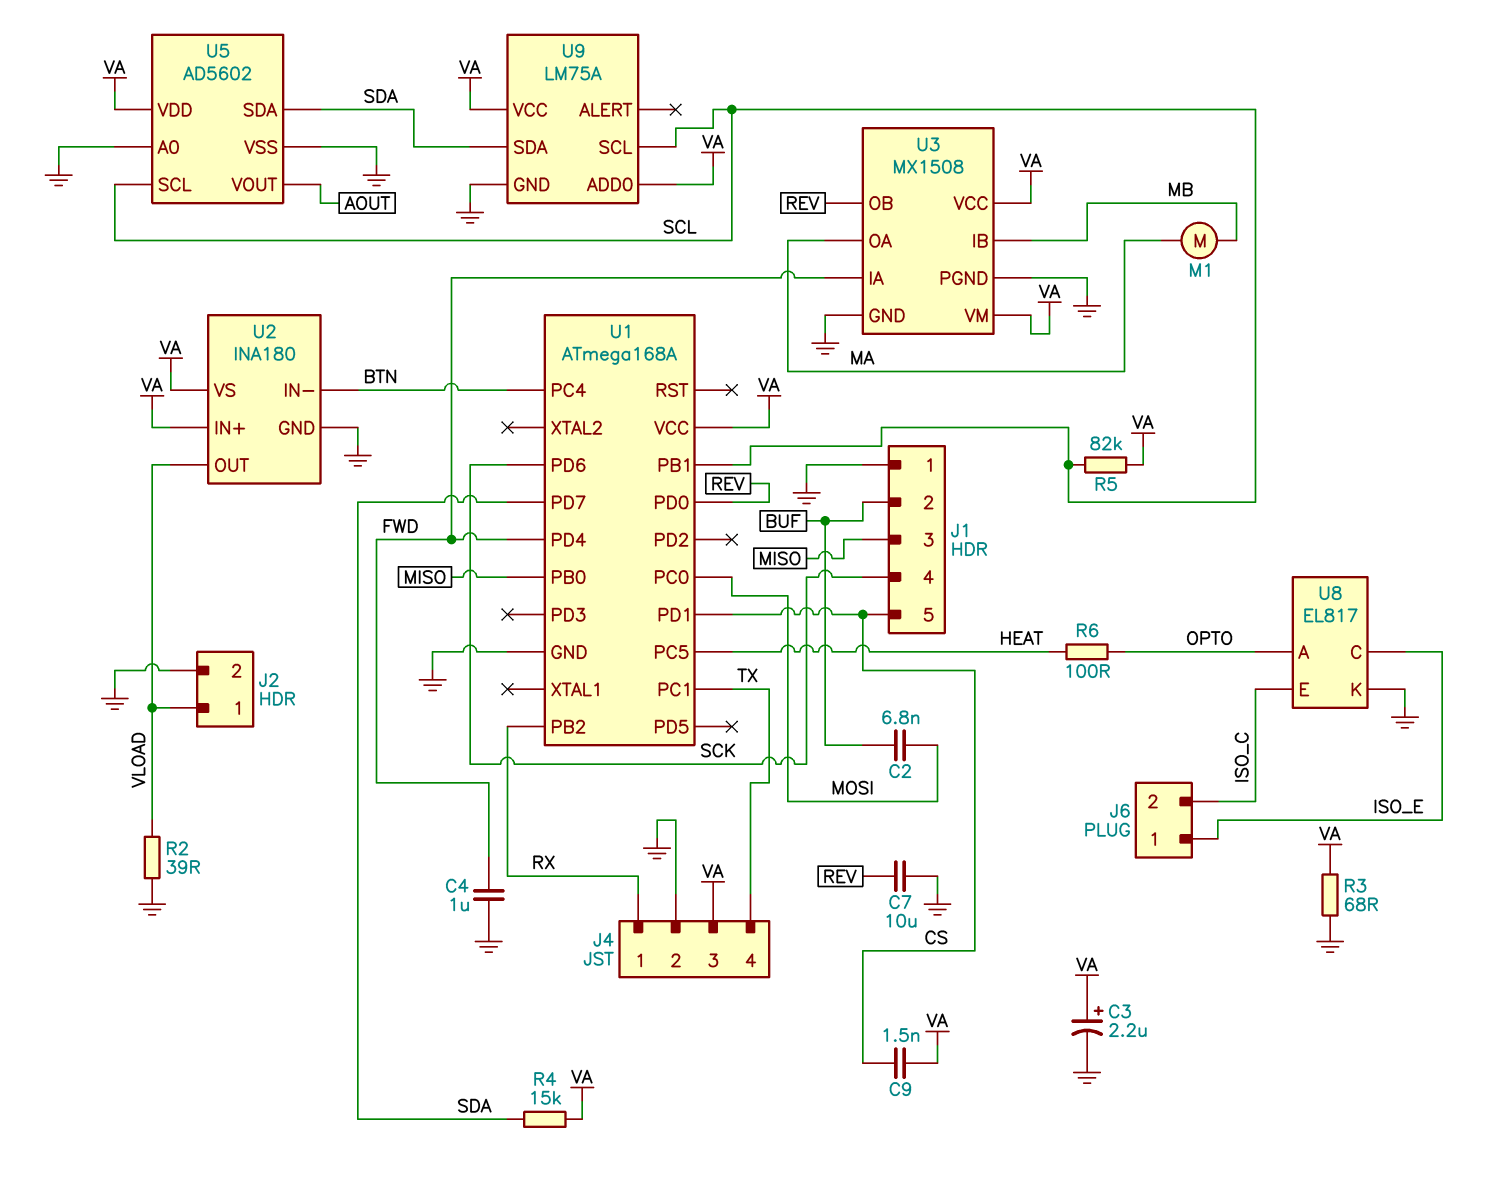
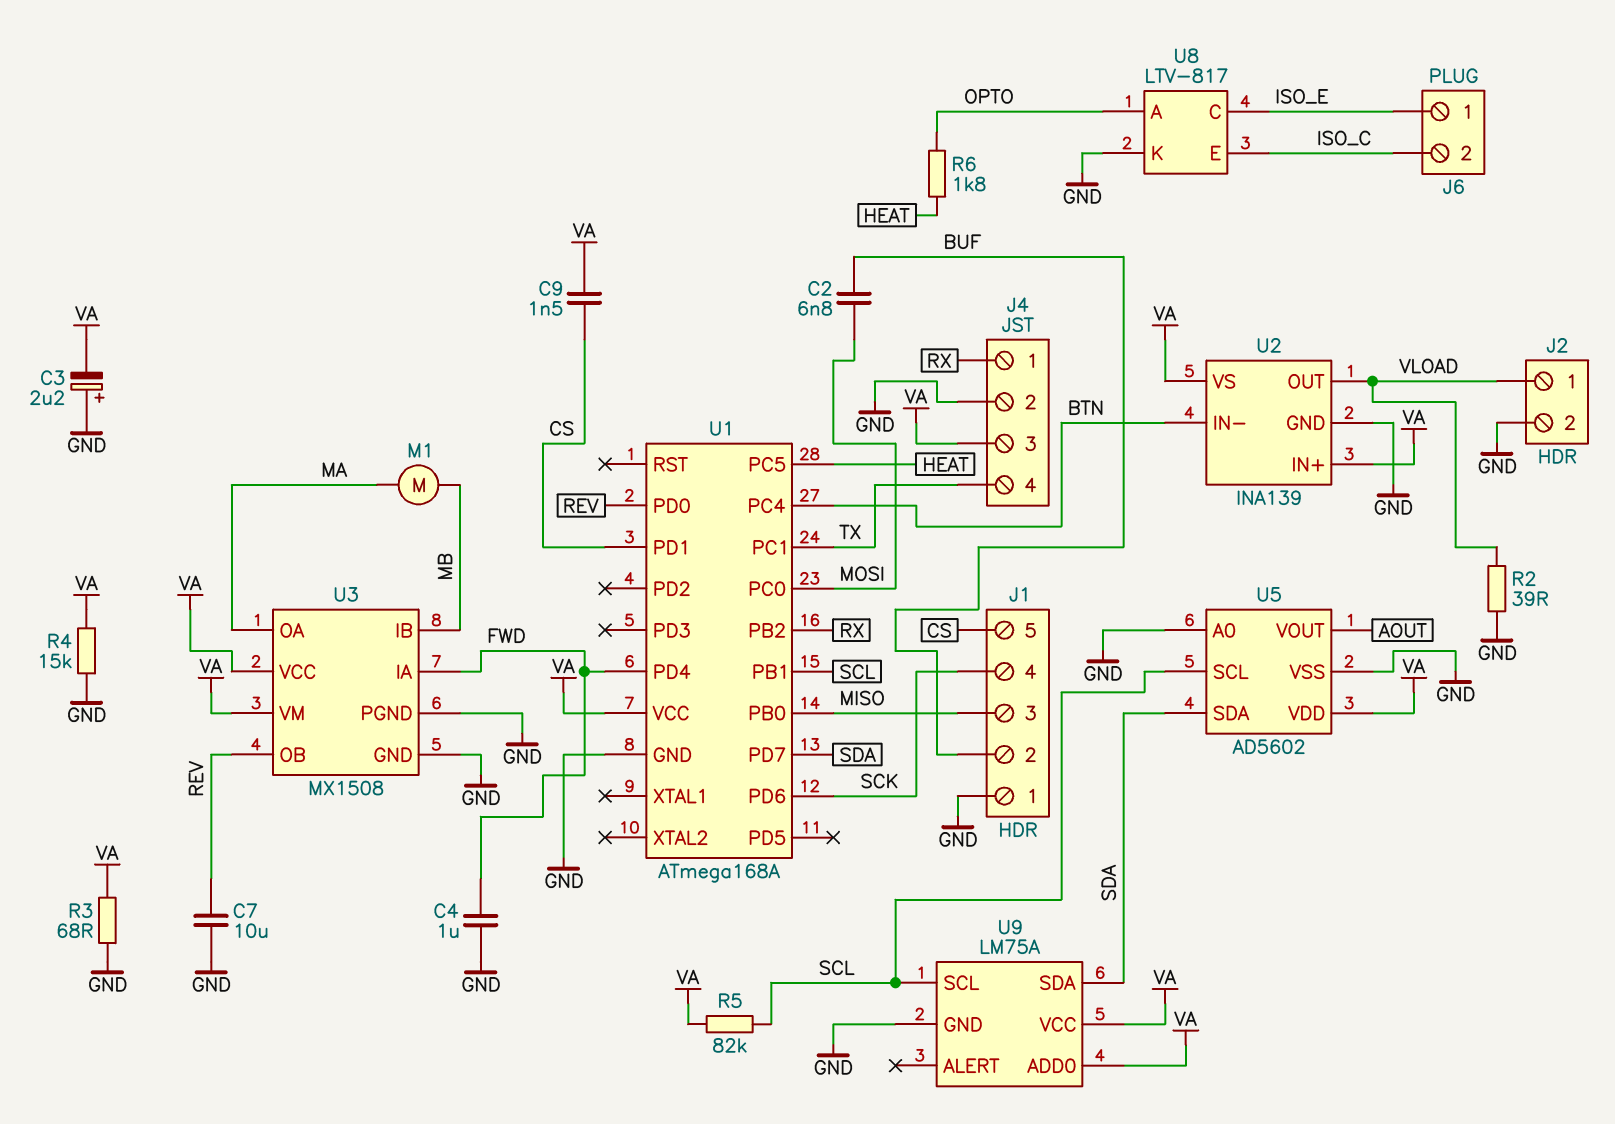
C3: 2.2uF (plus VA, minus GND) -> 2.2uF (plus GND, minus VA)
R4: 15k (SDA, VA) -> 15k (GND, VA)
R6: 100 (HEAT, OPTO) -> 1.8k (HEAT, OPTO)
U2: INA180 -> INA139
U8: EL817 -> LTV-817

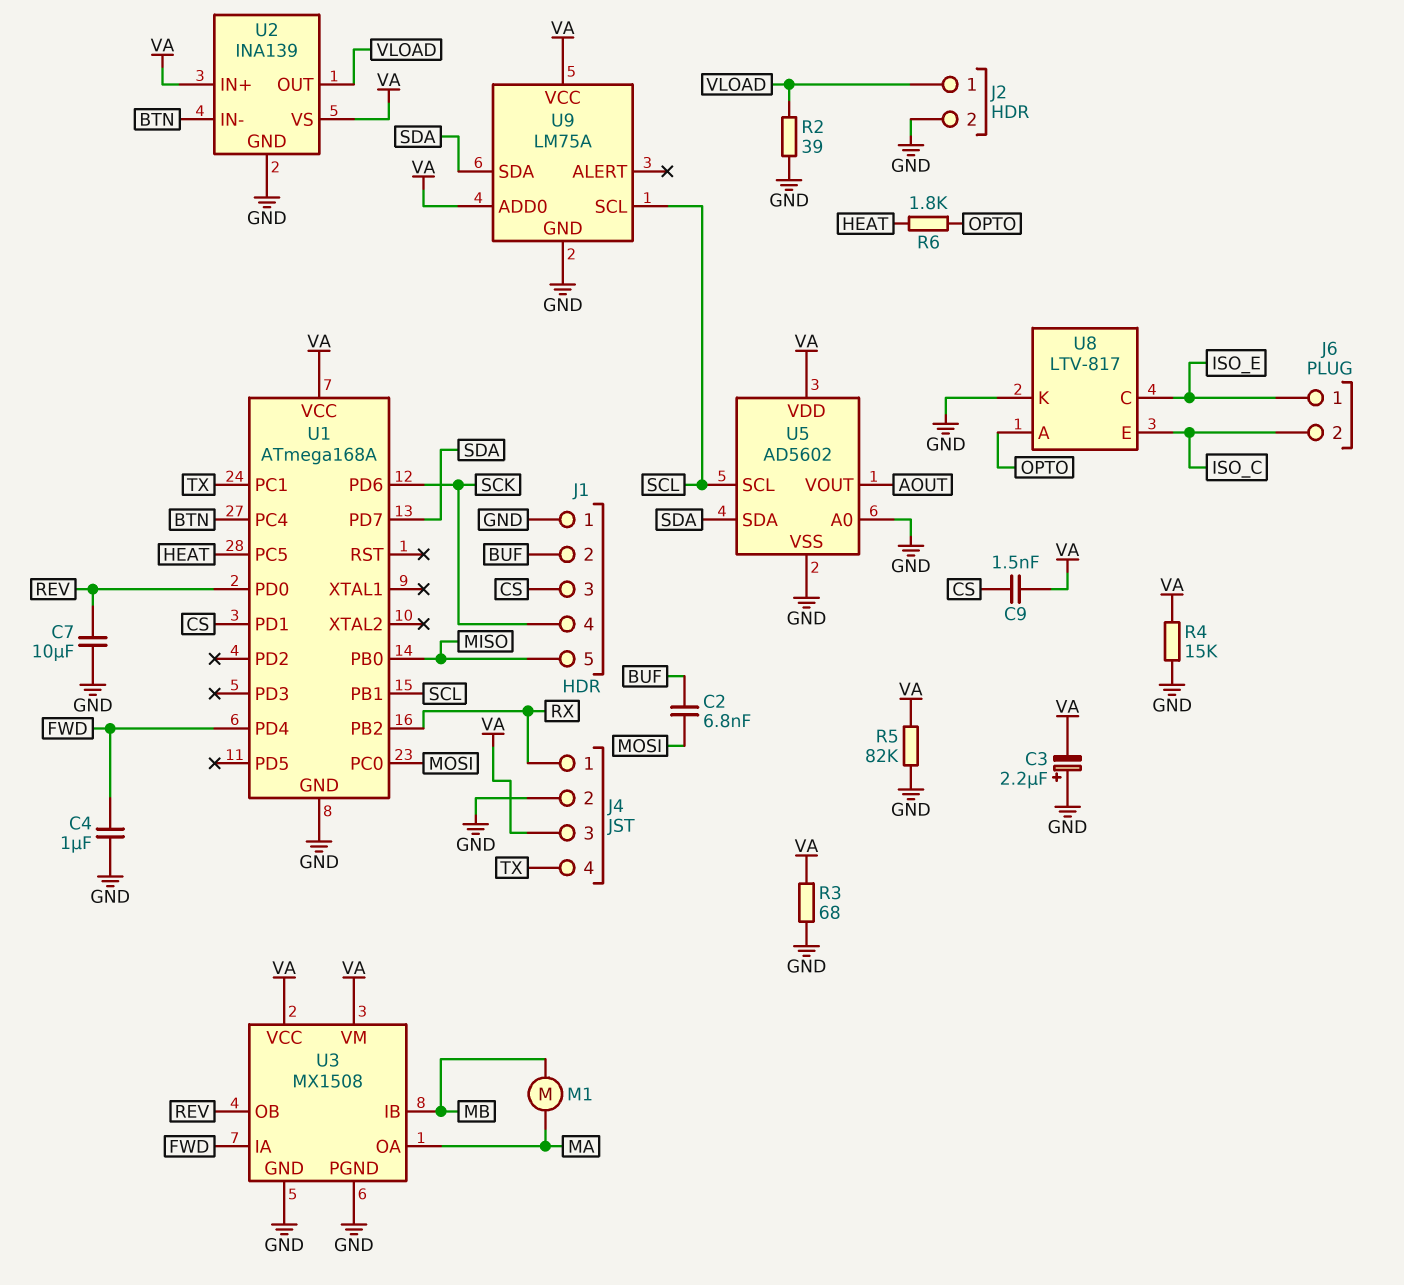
J1 pin 3: MISO -> CS
J1 pin 5: CS -> MISO
R5: 82k (SCL, VA) -> 82k (GND, VA)

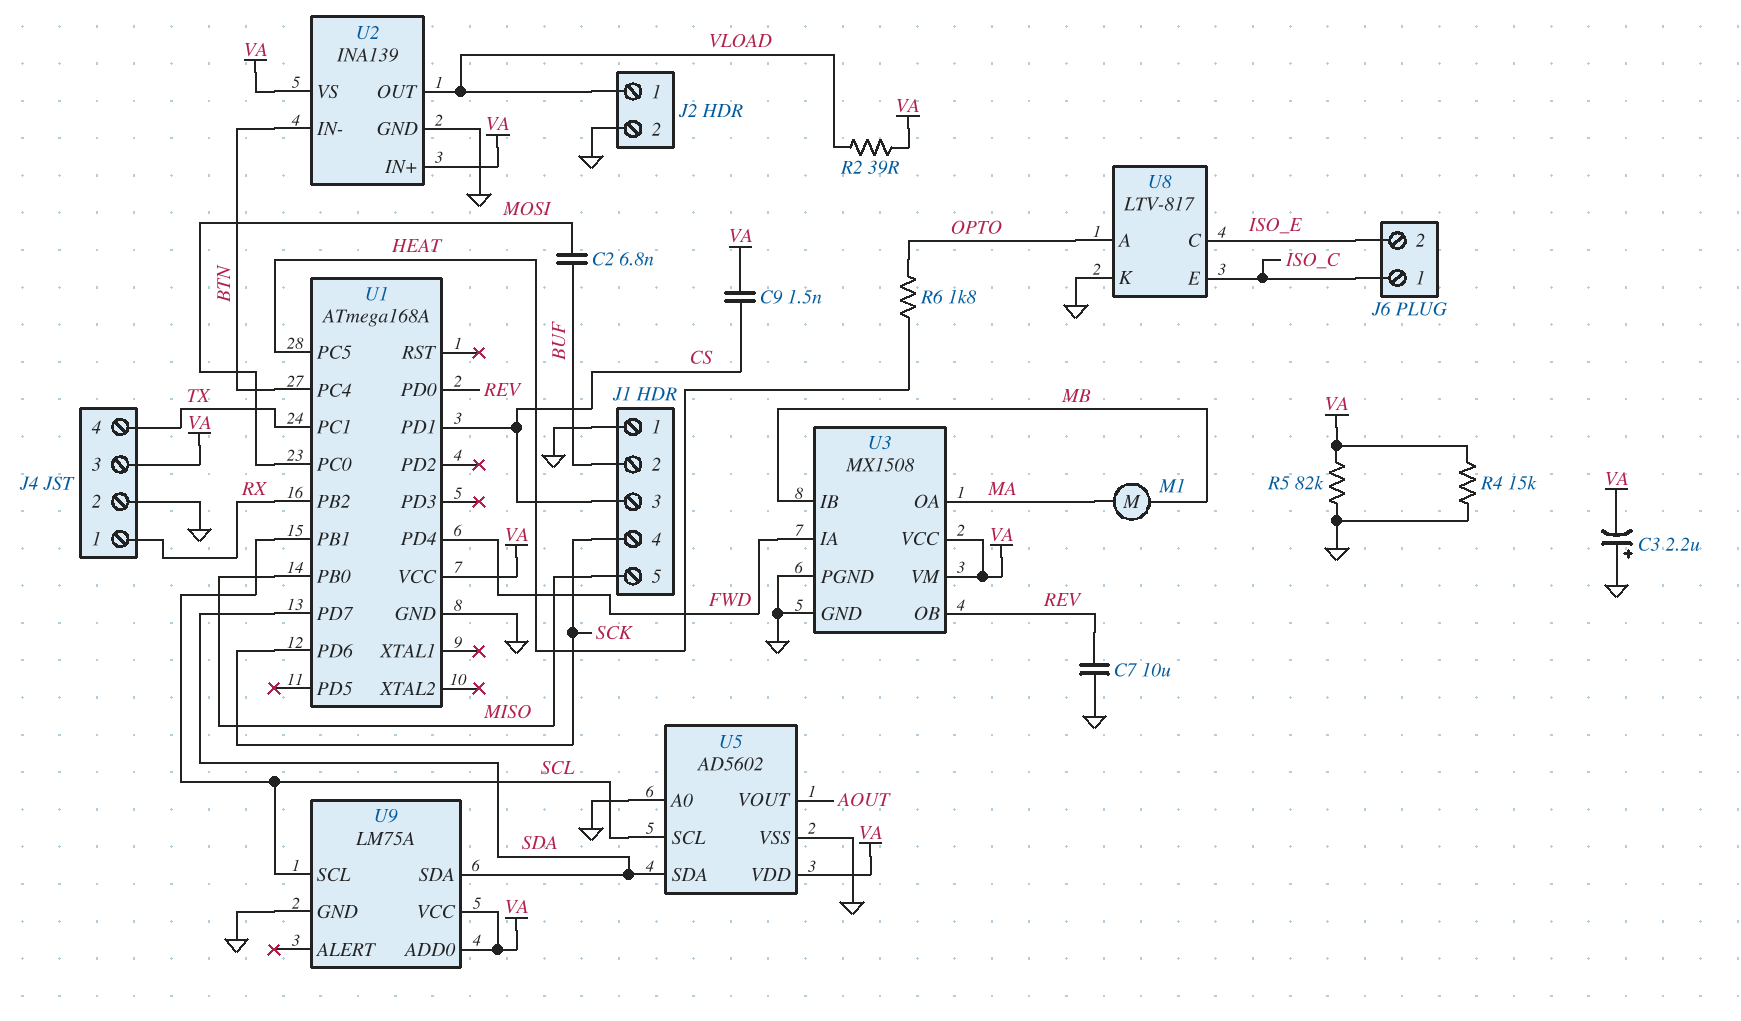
C4: 1uF (FWD, GND) -> none
J6 pin 1: ISO_E -> ISO_C
J6 pin 2: ISO_C -> ISO_E
R2: 39 (GND, VLOAD) -> 39 (VA, VLOAD)
R3: 68 (GND, VA) -> none

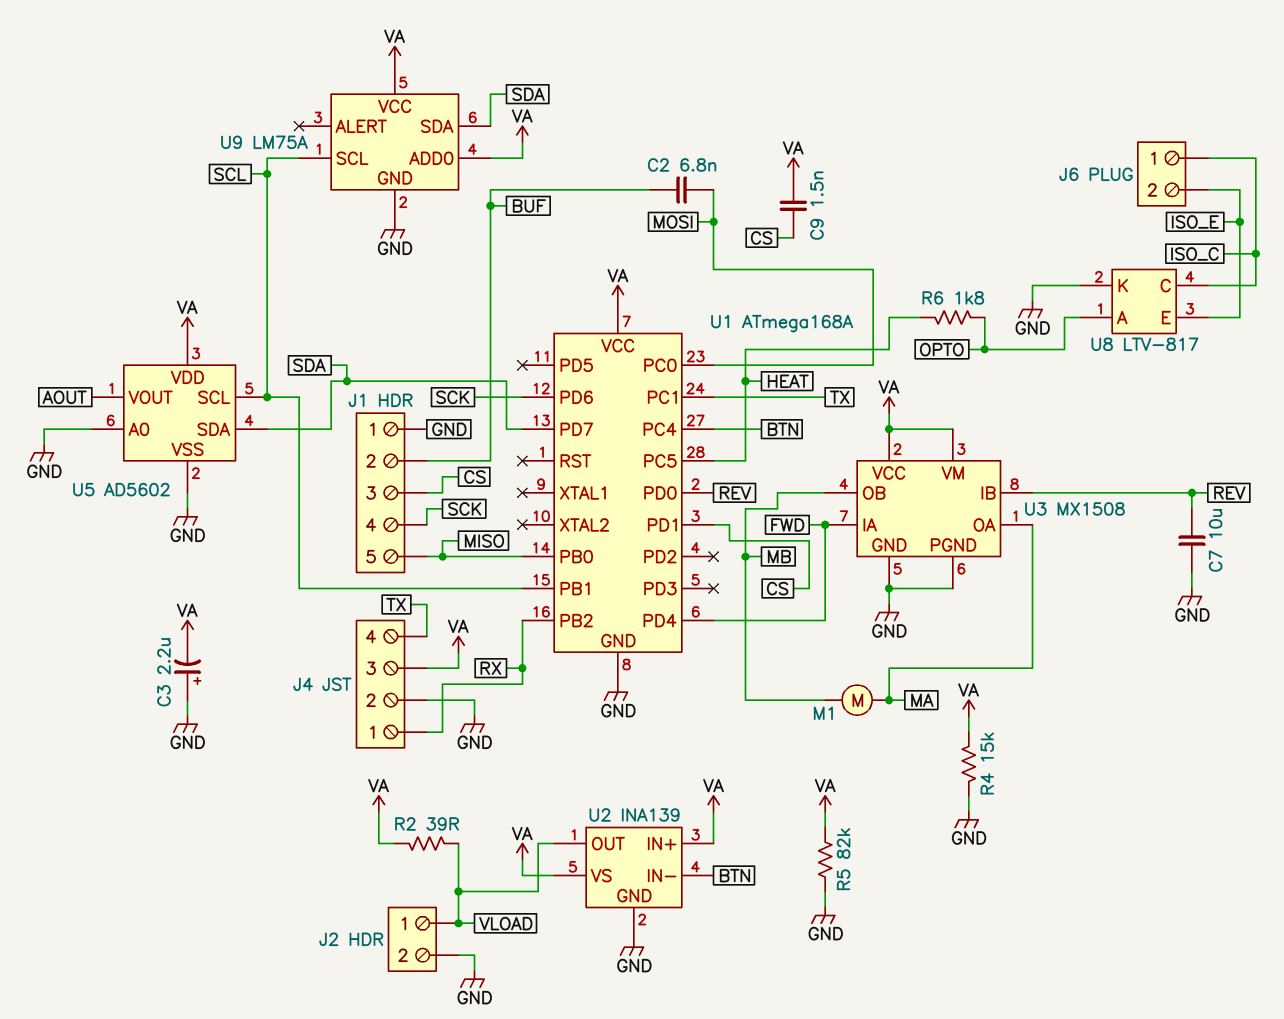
U3 pin IB: MB -> REV
U3 pin OB: REV -> MB
U8 pin C: ISO_E -> ISO_C
U8 pin E: ISO_C -> ISO_E

